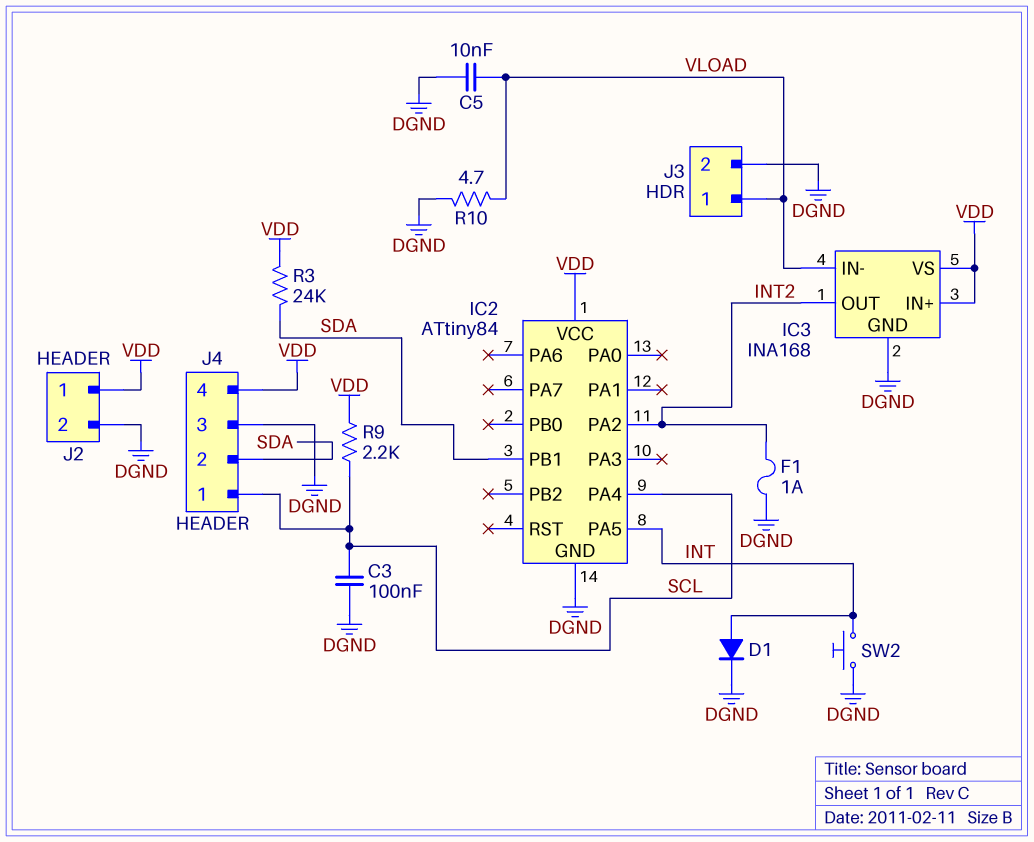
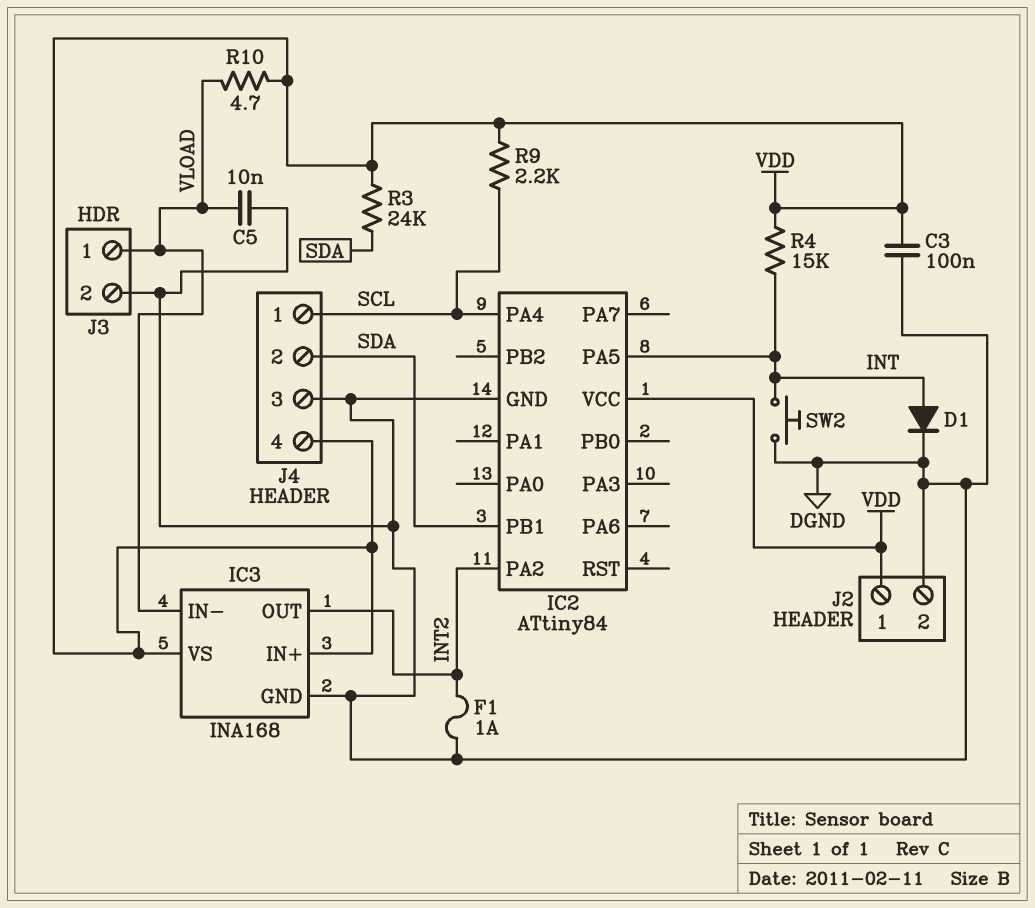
C3: 100nF (DGND, SCL) -> 100nF (DGND, VDD)
R4: none -> 15k (INT, VDD)
R10: 4.7 (DGND, VLOAD) -> 4.7 (VDD, VLOAD)

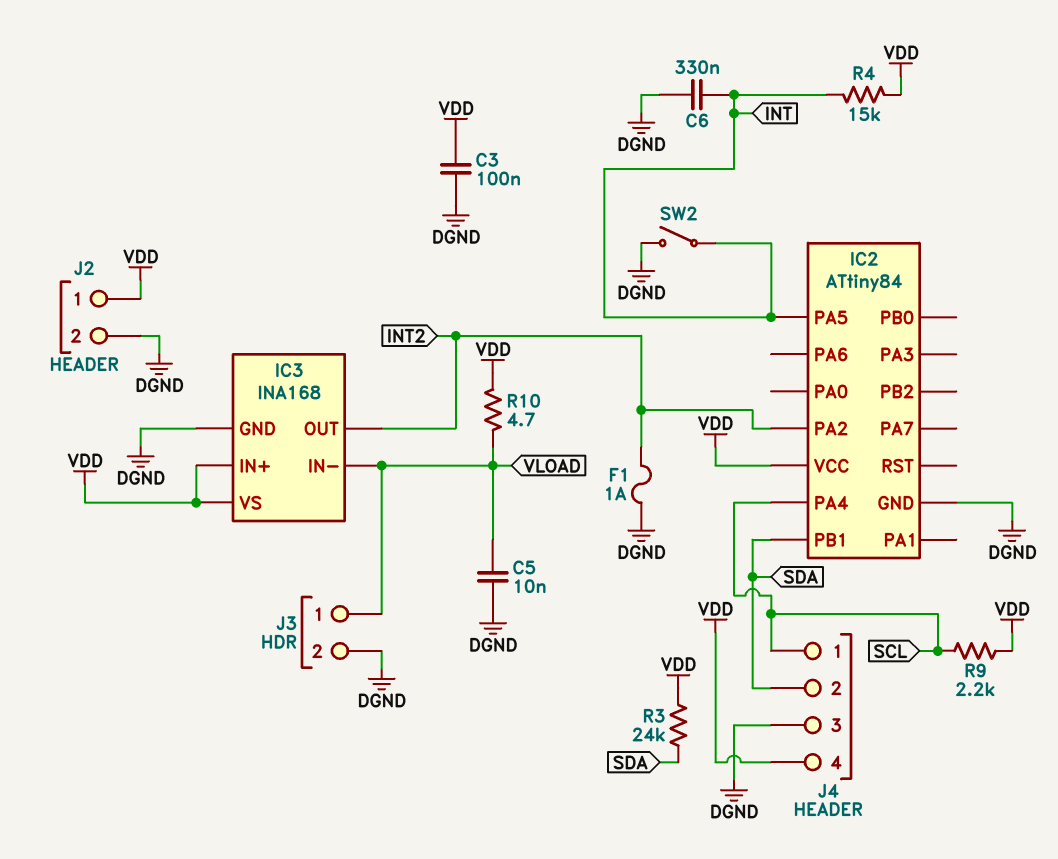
C6: none -> 330nF (DGND, INT)
D1: diode (A INT, K DGND) -> none
SW2: button (DGND, INT) -> switch (DGND, INT)

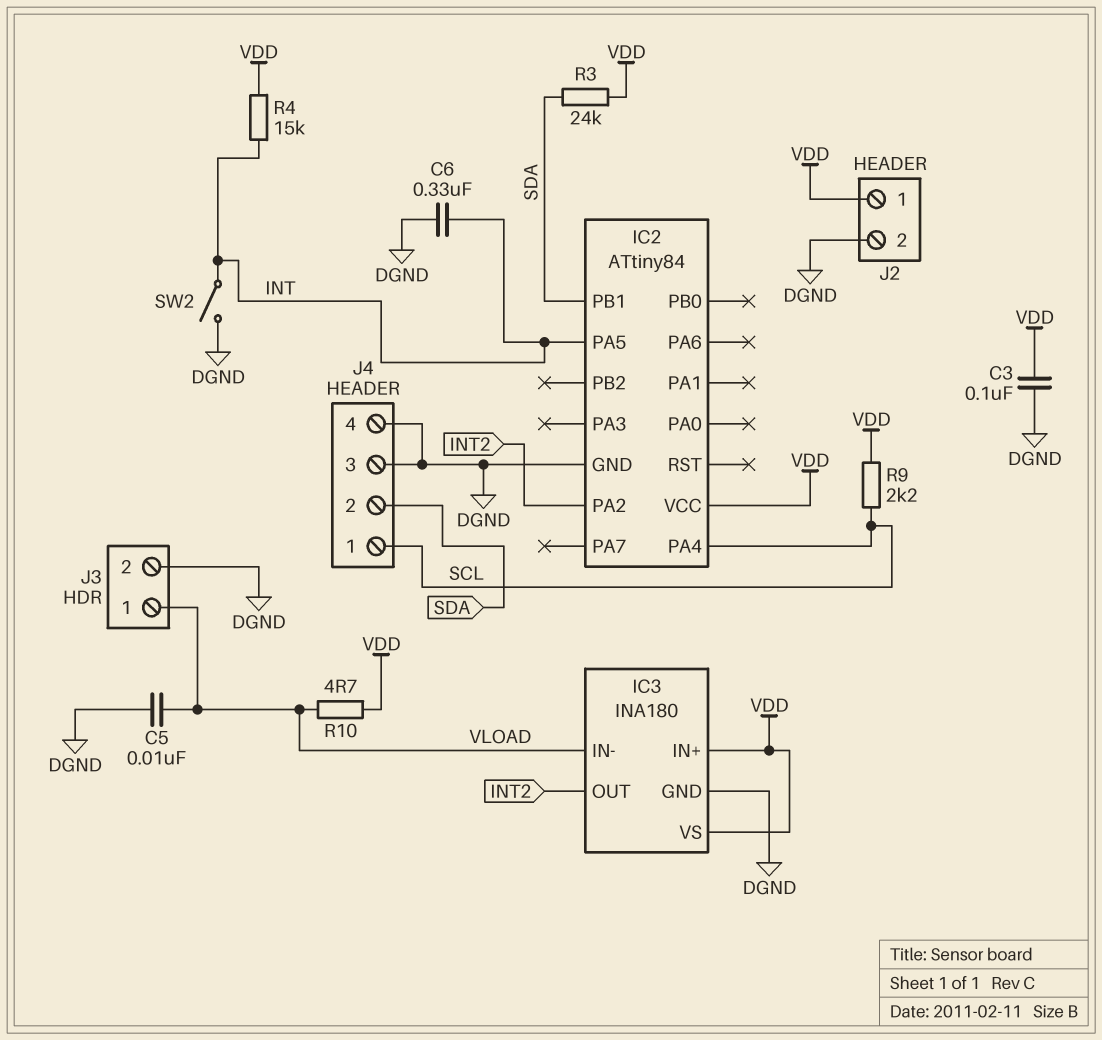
F1: 1A (DGND, INT2) -> none
IC3: INA168 -> INA180
J4 pin 4: VDD -> DGND

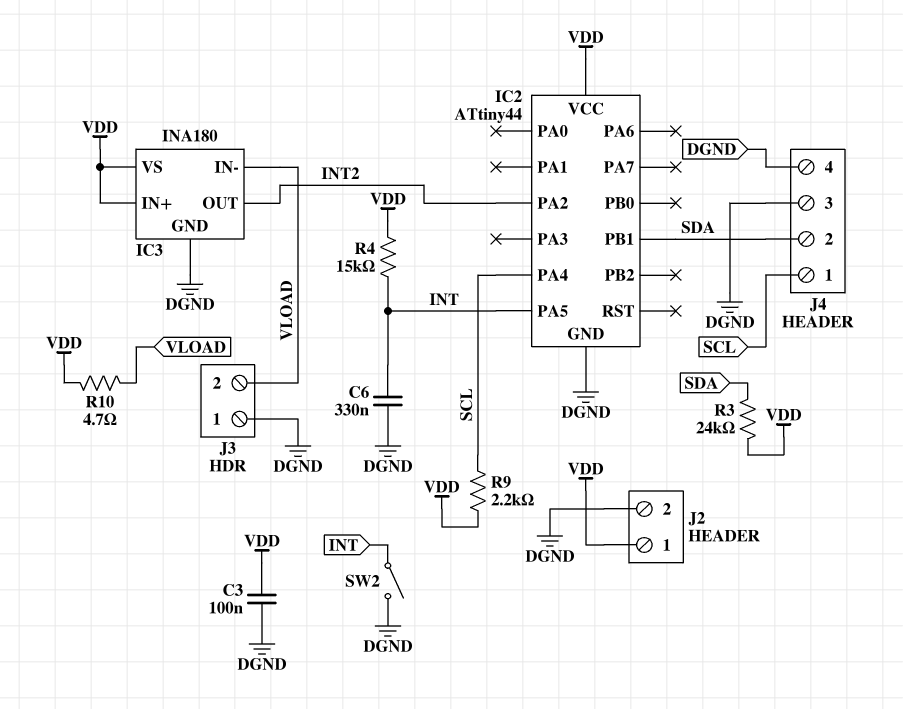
C5: 10nF (DGND, VLOAD) -> none
IC2: ATtiny84 -> ATtiny44
J3 pin 1: VLOAD -> DGND
J3 pin 2: DGND -> VLOAD

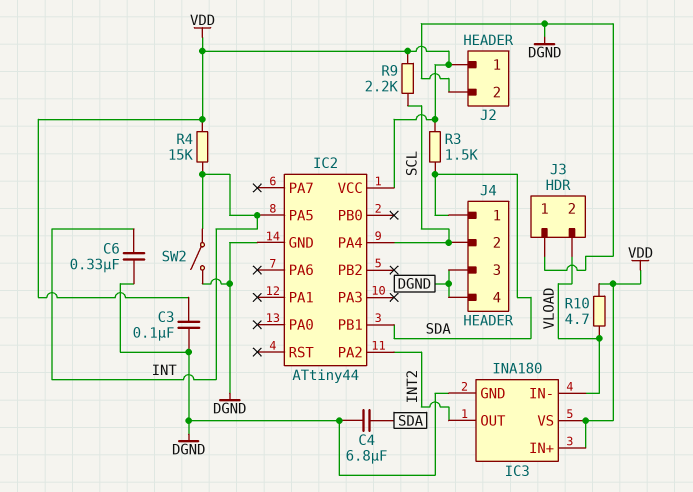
C4: none -> 6.8uF (DGND, SDA)
J4 pin 1: SCL -> SDA
J4 pin 2: SDA -> SCL
R3: 24k (SDA, VDD) -> 1.5k (SDA, VDD)

